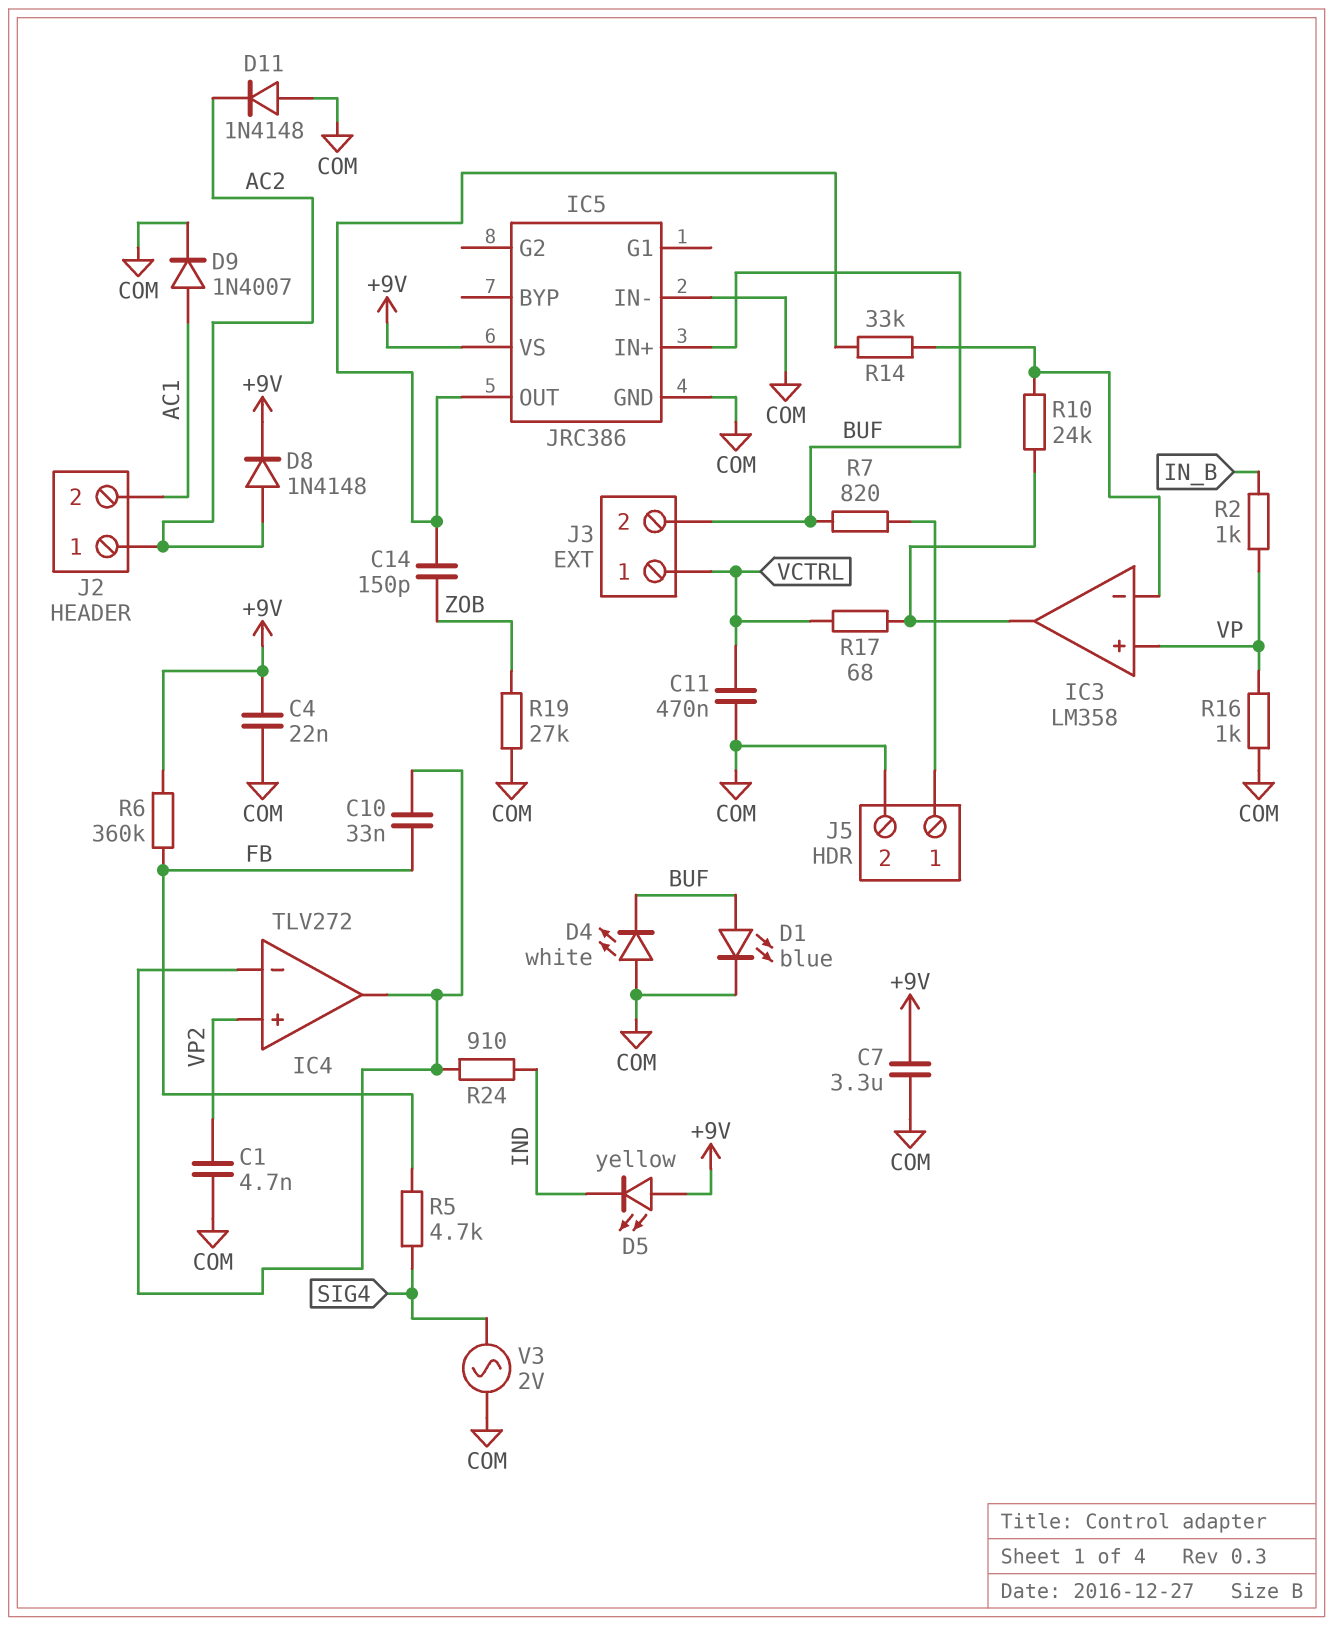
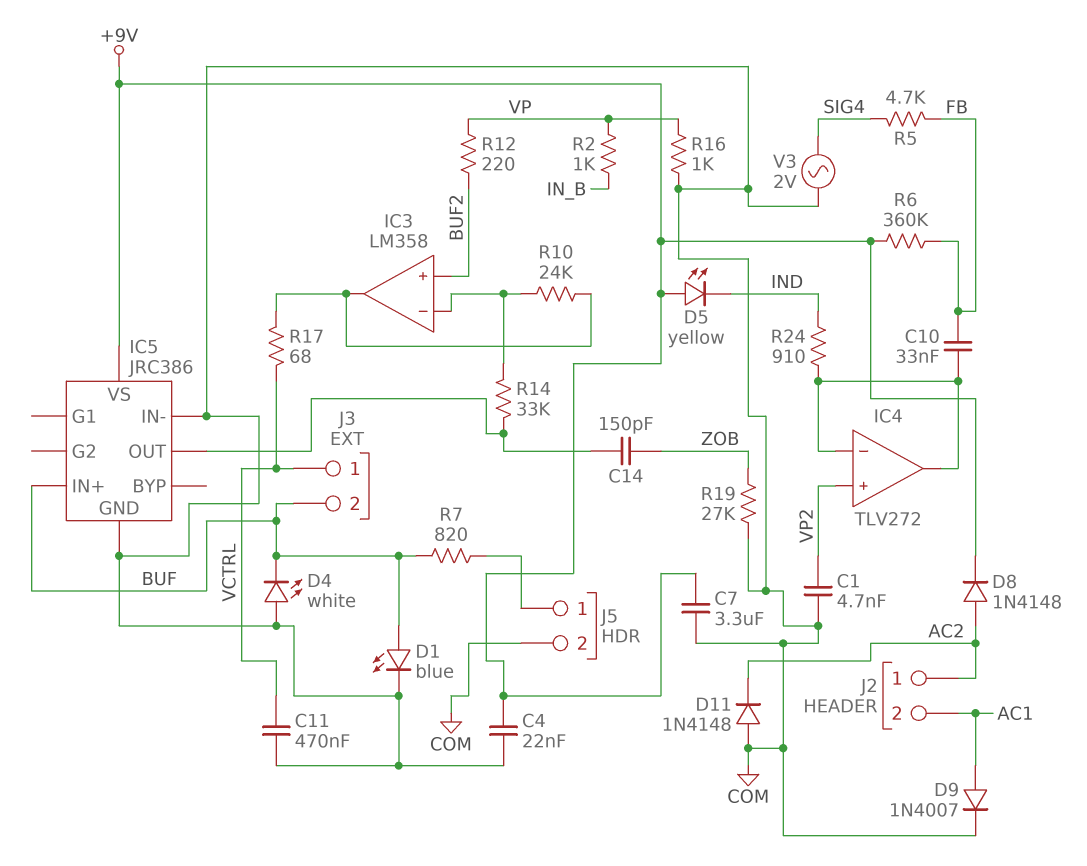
IC3 pin in+: VP -> BUF2
R12: none -> 220 (BUF2, VP)

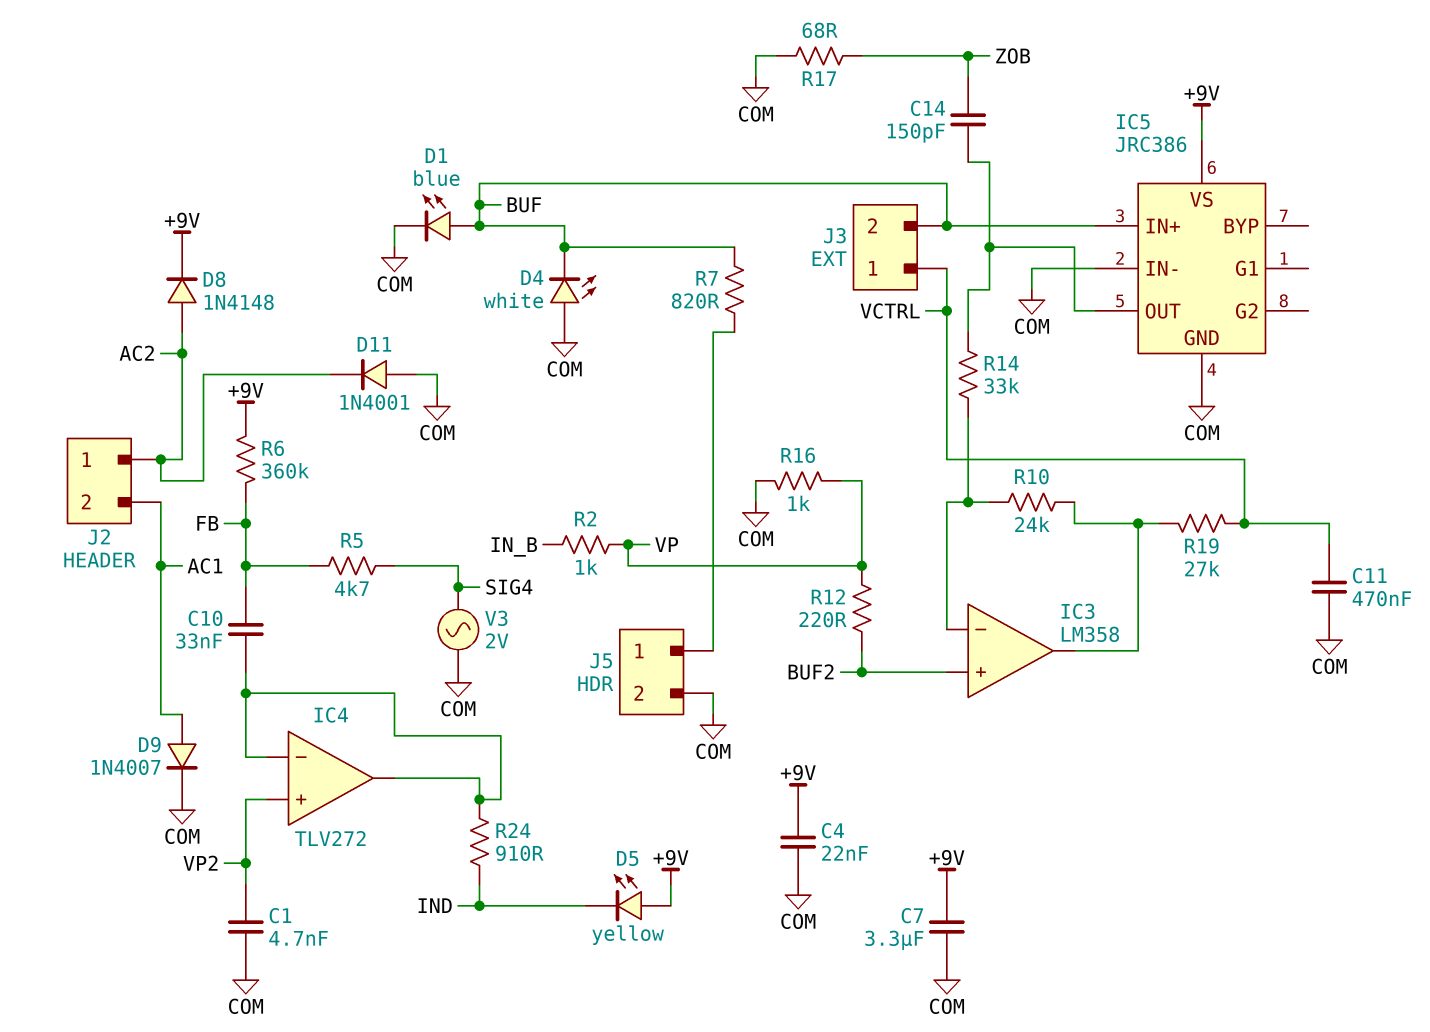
D11: diode 1N4148 (A COM, K AC2) -> diode 1N4001 (A COM, K AC2)
R17: 68 (IC3/out, VCTRL) -> 68 (COM, ZOB)
R19: 27k (COM, ZOB) -> 27k (IC3/out, VCTRL)

